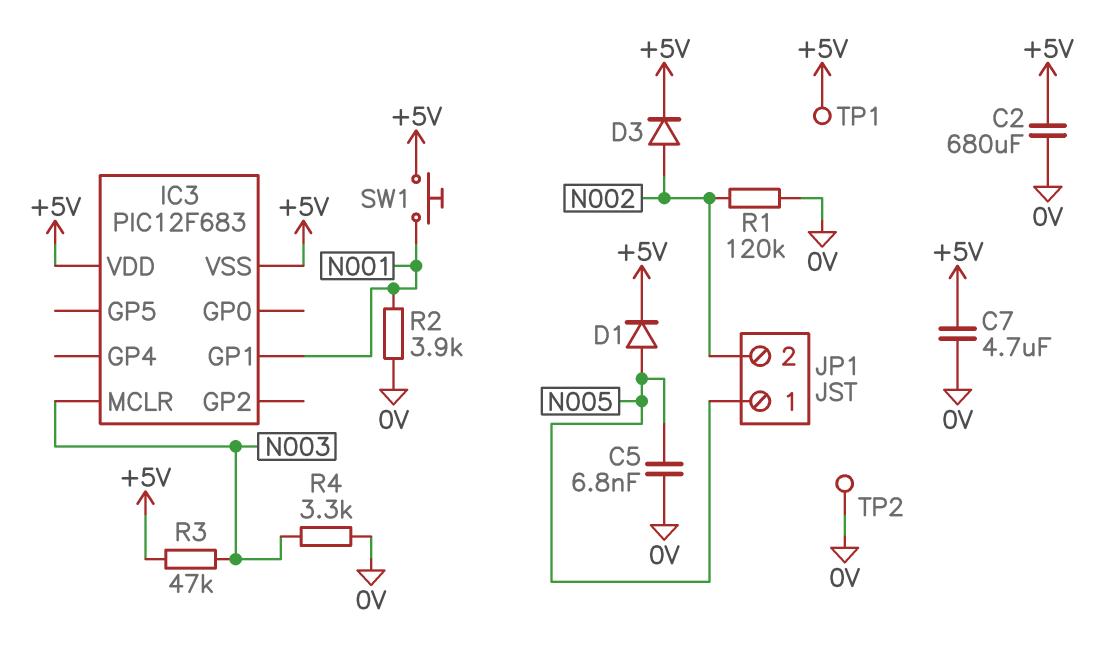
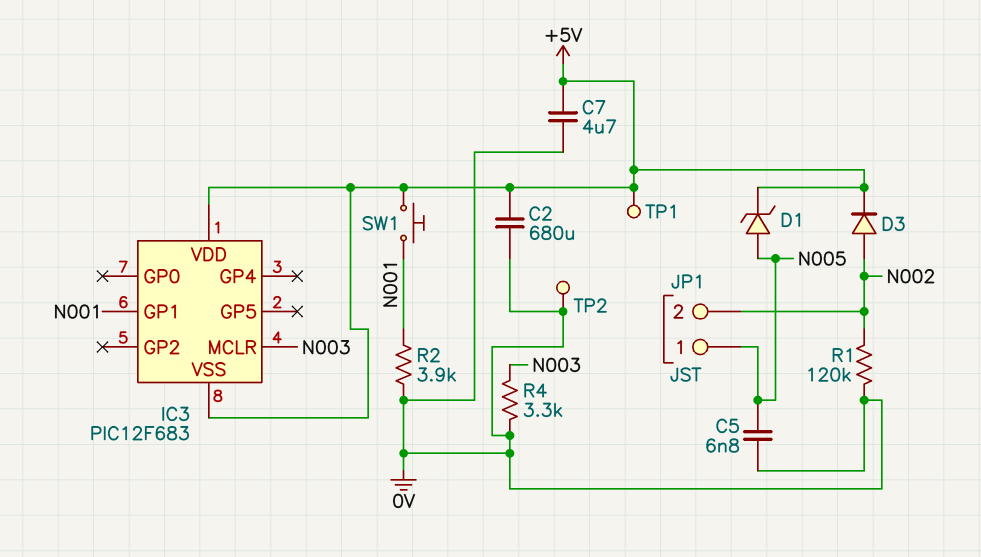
D1: diode (A N005, K +5V) -> zener (A N005, K +5V)
R3: 47k (+5V, N003) -> none

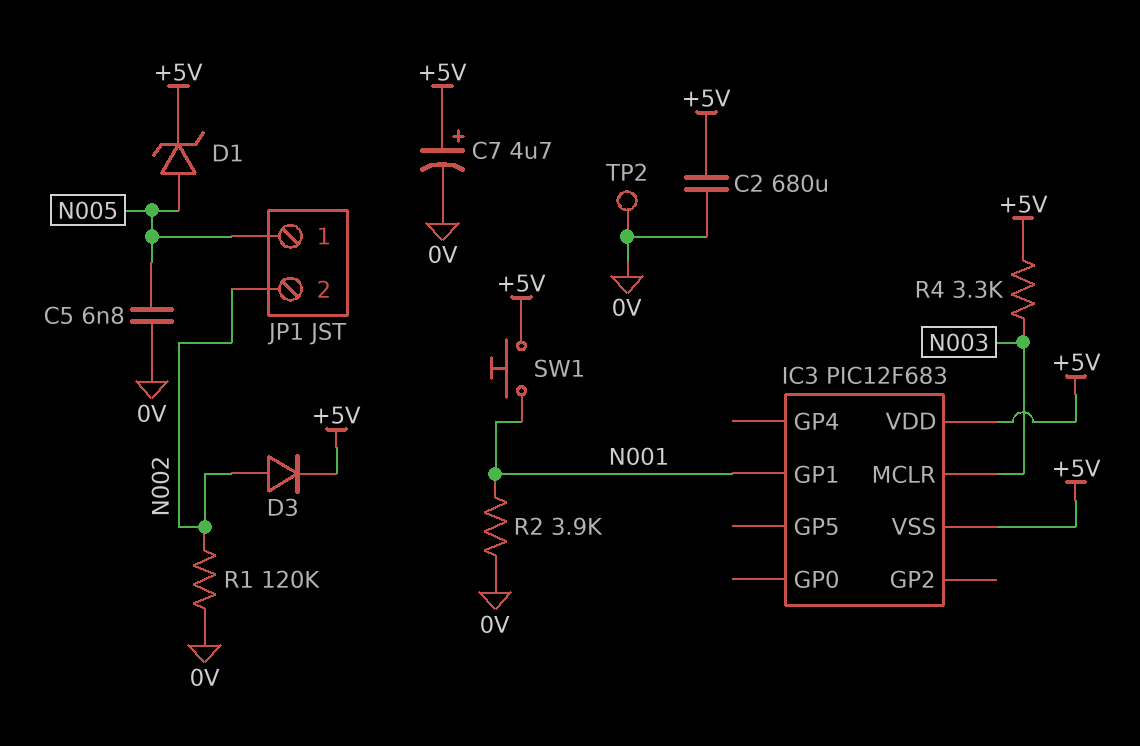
C7: 4.7uF (+5V, 0V) -> 4.7uF (plus +5V, minus 0V)
R4: 3.3k (0V, N003) -> 3.3k (+5V, N003)
TP1: test point (+5V) -> none

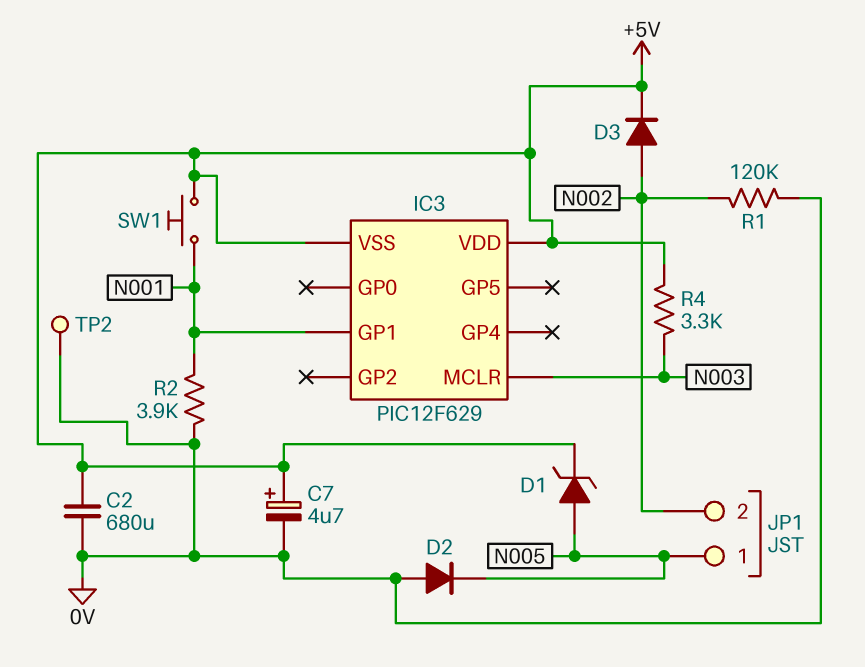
C5: 6.8nF (0V, N005) -> none
D2: none -> diode (A 0V, K N005)
IC3: PIC12F683 -> PIC12F629

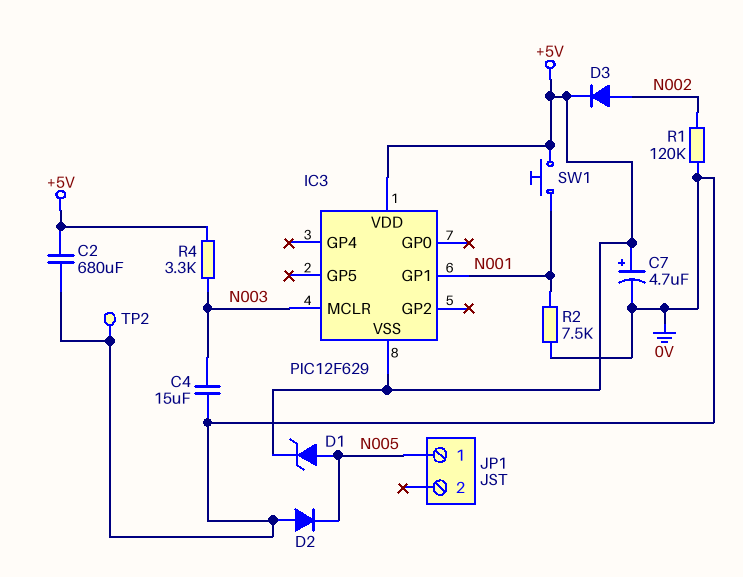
C4: none -> 15uF (0V, N003)
JP1 pin 2: N002 -> none
R2: 3.9k (0V, N001) -> 7.5k (0V, N001)

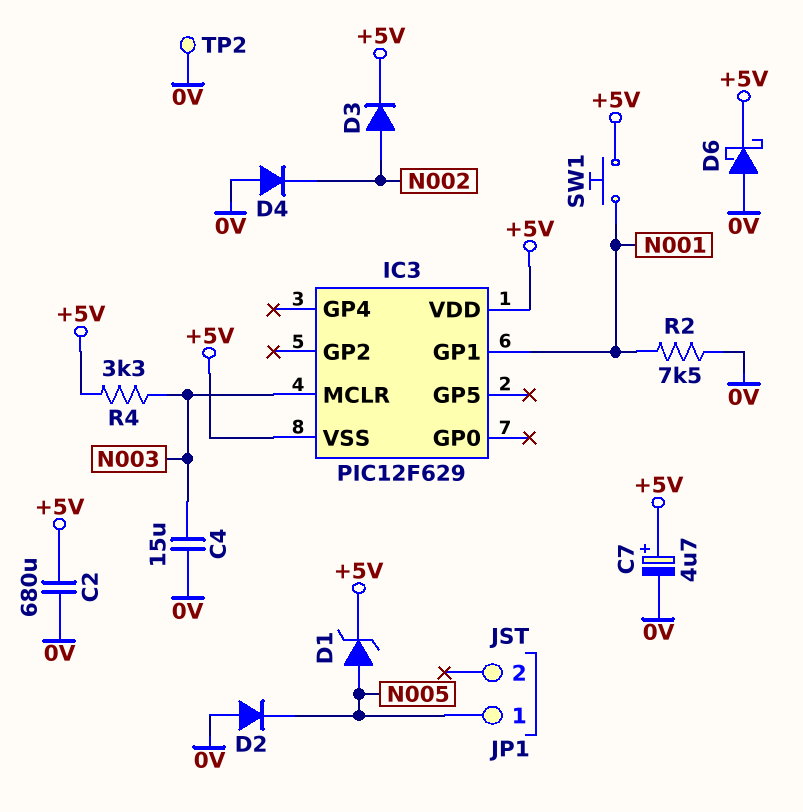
D4: none -> diode (A 0V, K N002)
D6: none -> schottky (A 0V, K +5V)
R1: 120k (0V, N002) -> none

